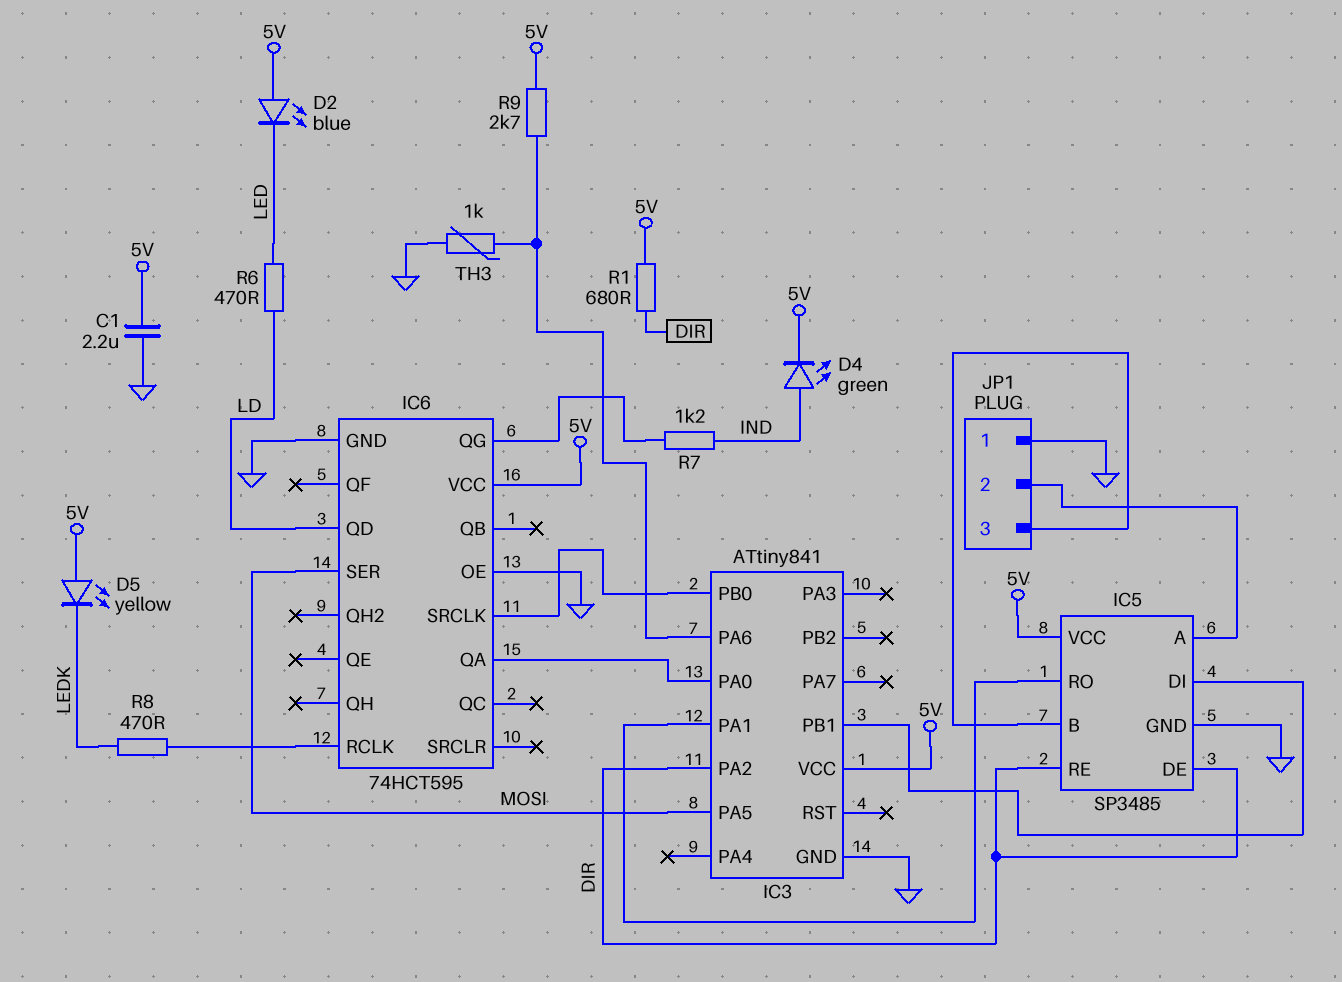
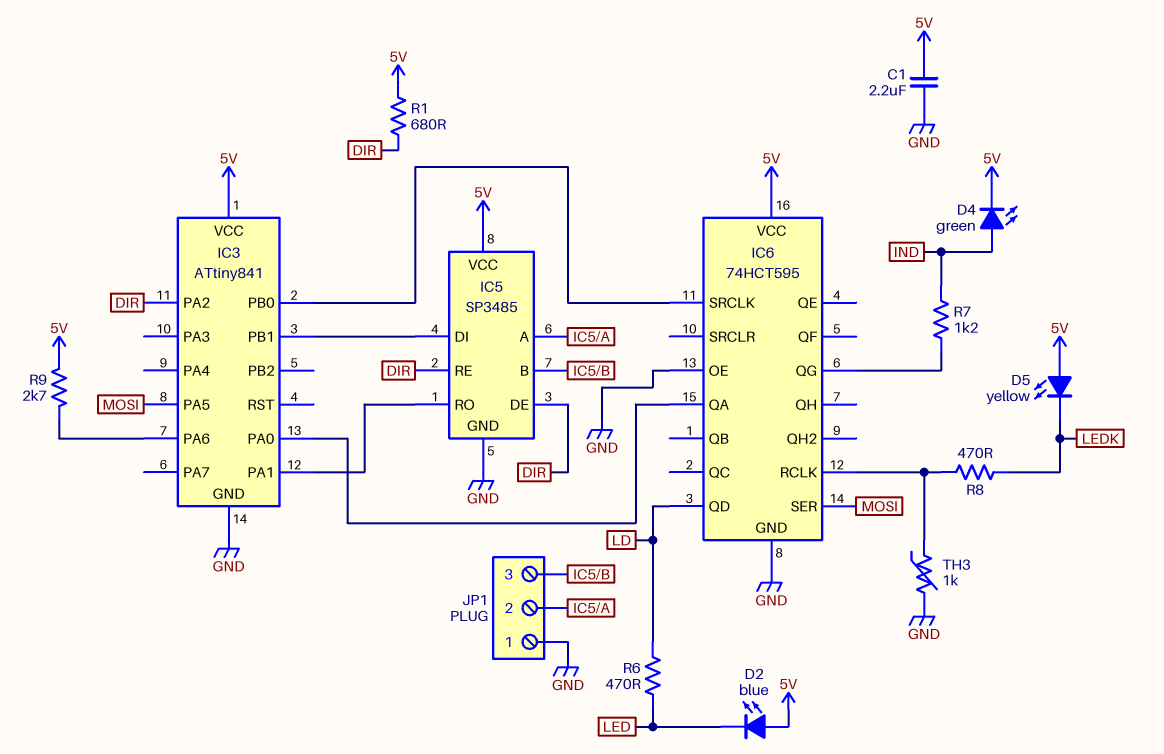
TH3: 1k (GND, IC3/PA6) -> 1k (GND, IC6/RCLK)

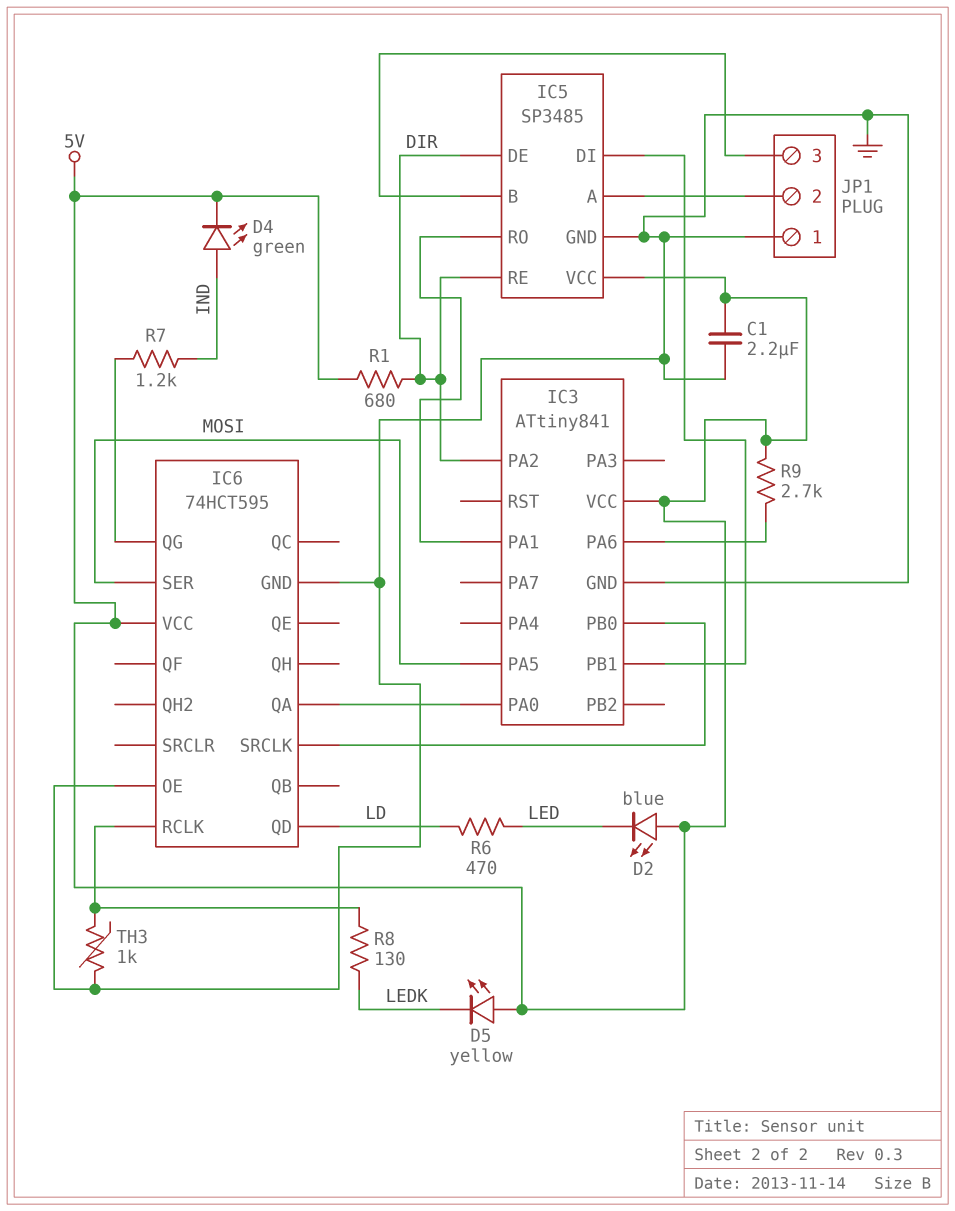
R8: 470 (IC6/RCLK, LEDK) -> 130 (IC6/RCLK, LEDK)

